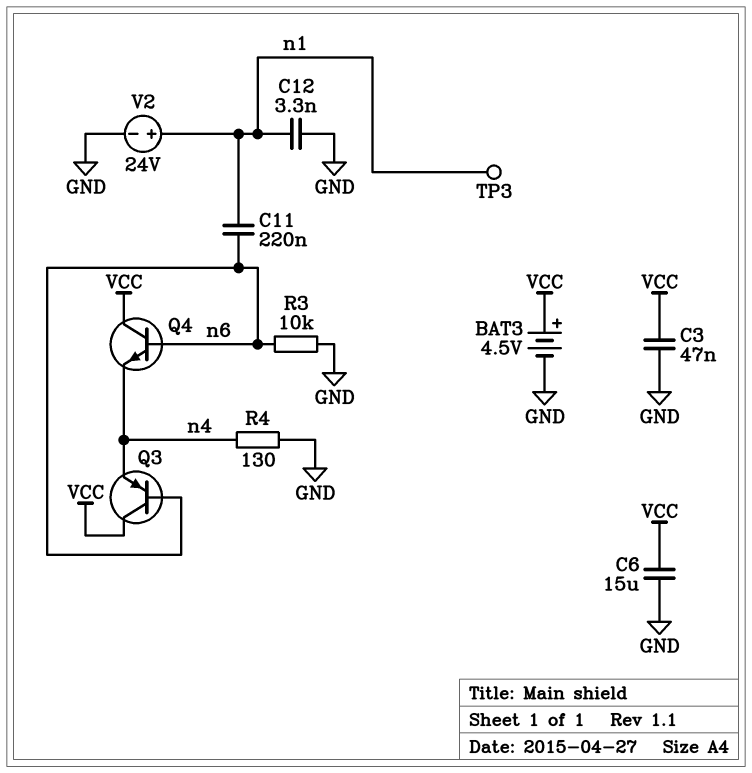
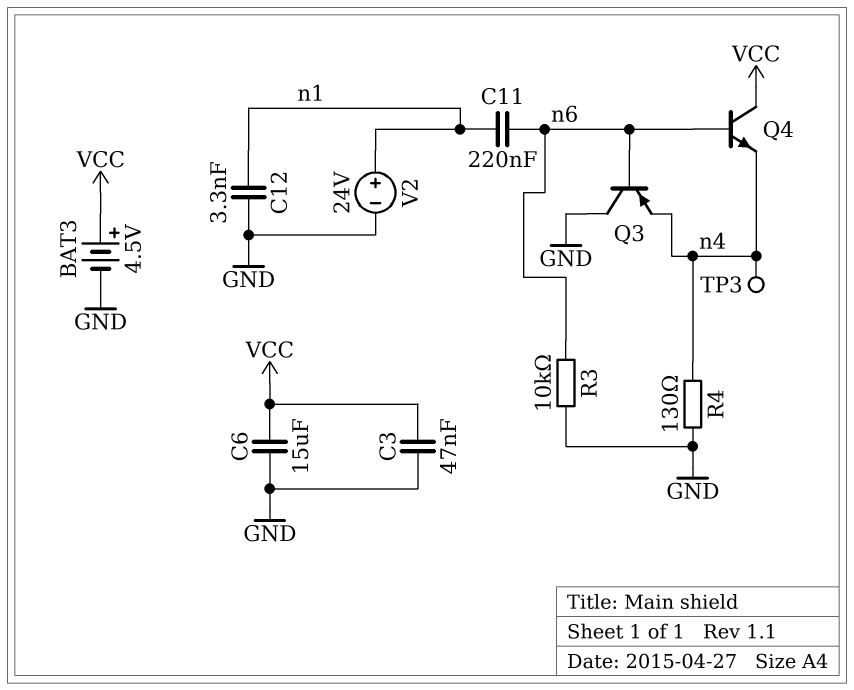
Q3: PNP (B n6, C VCC, E n4) -> PNP (B n6, C GND, E n4)
TP3: test point (n1) -> test point (n4)

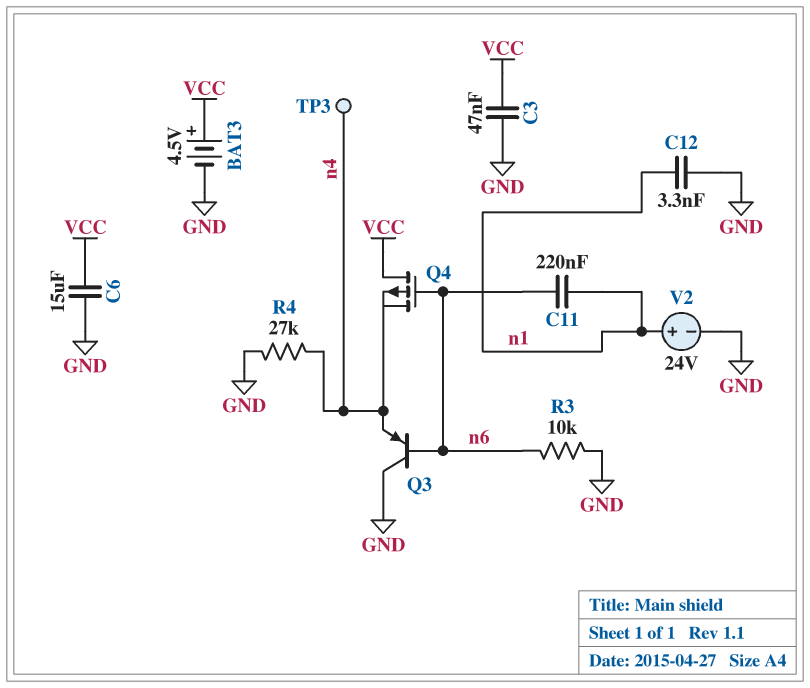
Q4: NPN (B n6, C VCC, E n4) -> PMOS (G n6, D VCC, S n4)
R4: 130 (GND, n4) -> 27k (GND, n4)

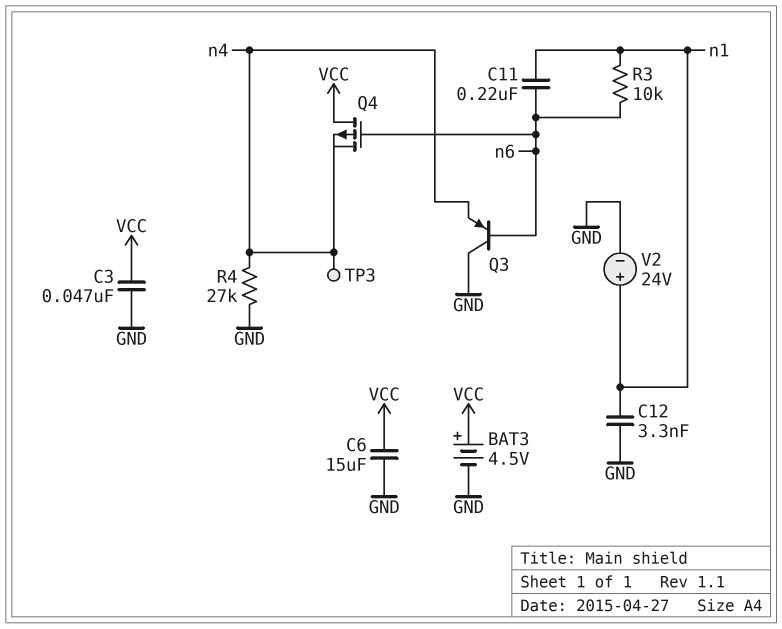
R3: 10k (GND, n6) -> 10k (n1, n6)

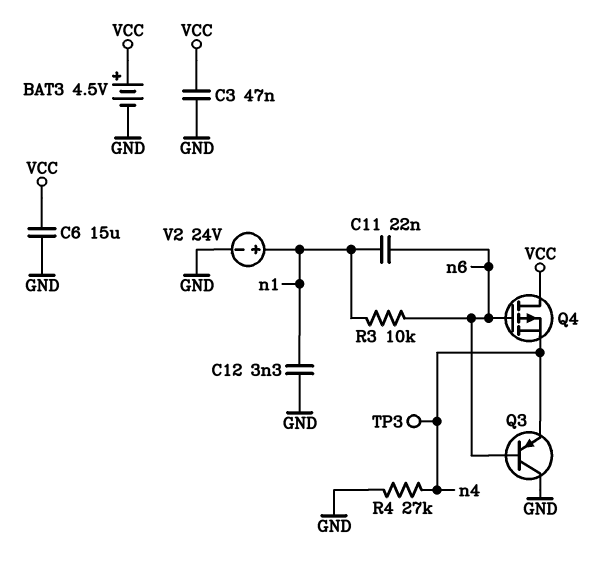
C11: 220nF (n1, n6) -> 22nF (n1, n6)

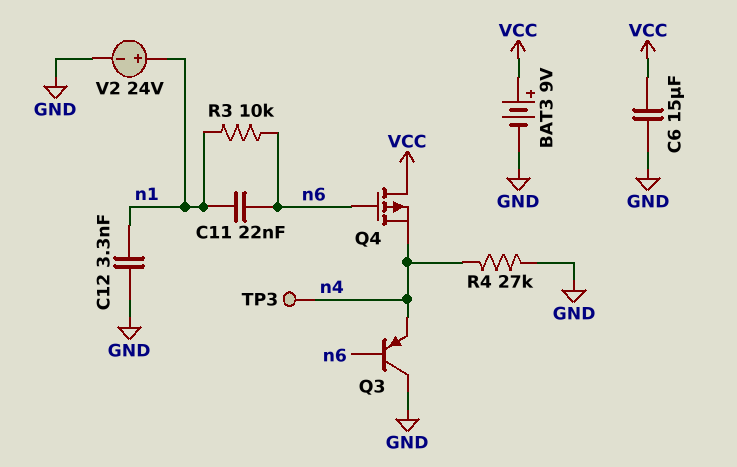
BAT3: 4.5V (plus VCC, minus GND) -> 9V (plus VCC, minus GND)
C3: 47nF (GND, VCC) -> none

